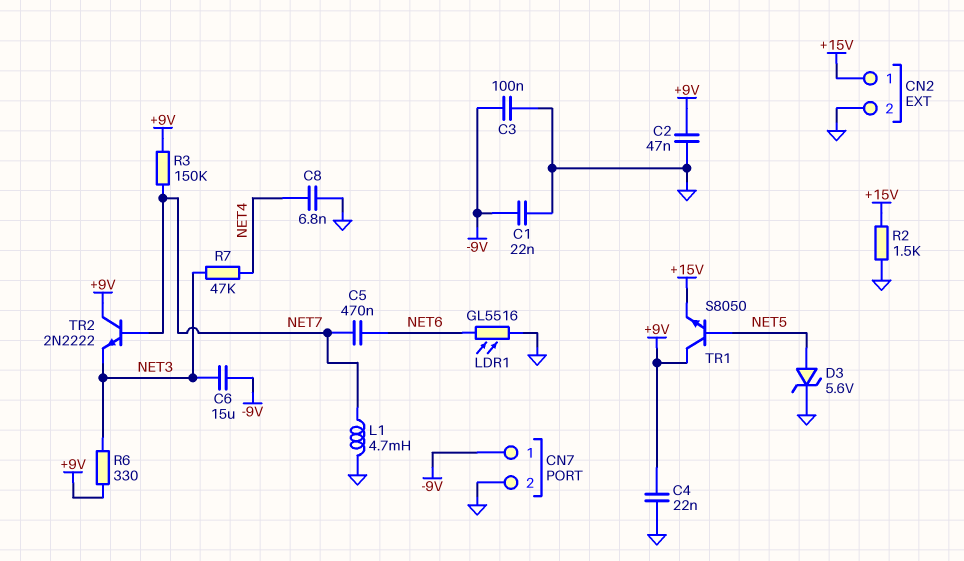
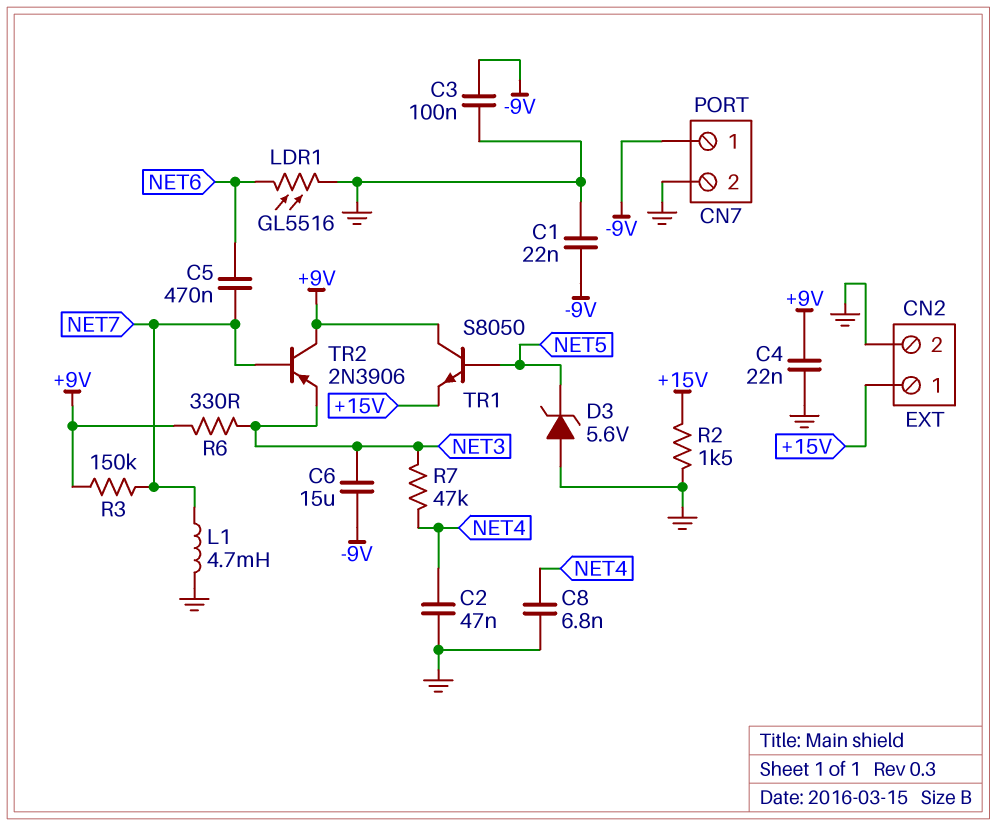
C2: 47nF (+9V, GND) -> 47nF (GND, NET4)
D3: zener 5.6V (A NET5, K GND) -> zener 5.6V (A GND, K NET5)
TR2: NPN 2N2222 (B NET7, C +9V, E NET3) -> PNP 2N3906 (B NET7, C +9V, E NET3)

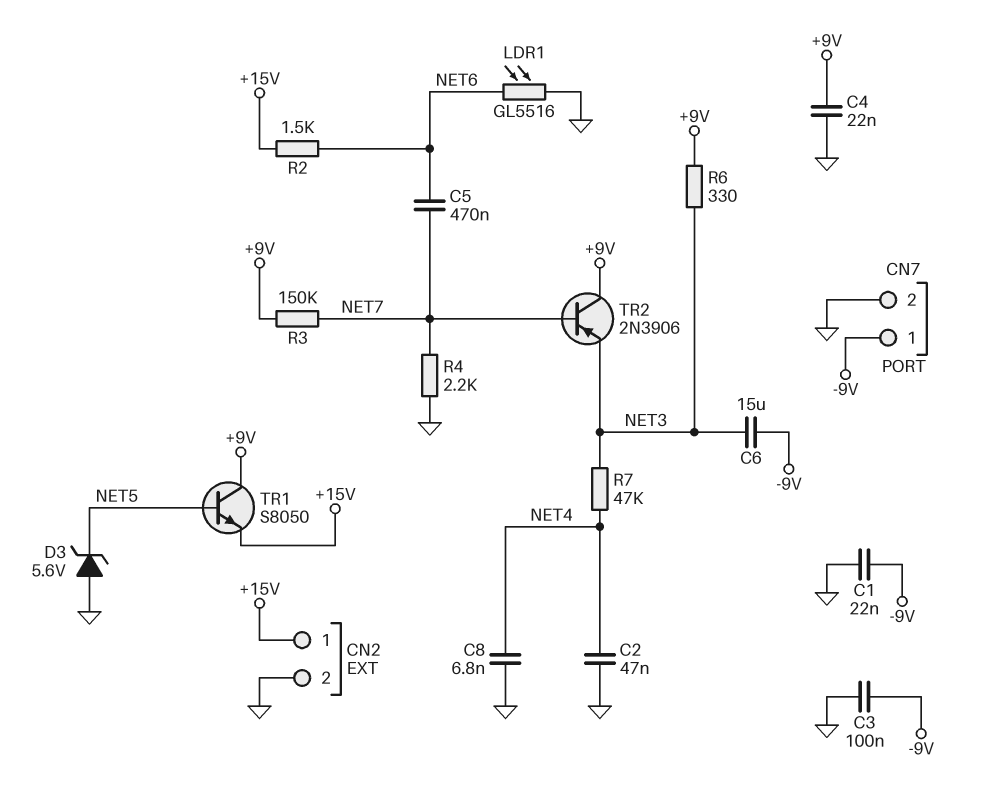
L1: 4.7mH (GND, NET7) -> none
R2: 1.5k (+15V, GND) -> 1.5k (+15V, NET6)
R4: none -> 2.2k (GND, NET7)

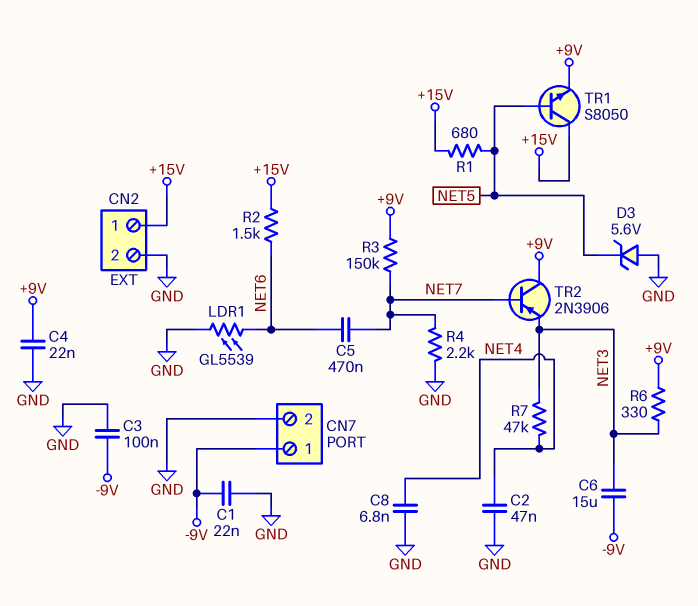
LDR1: GL5516 (GND, NET6) -> GL5539 (GND, NET6)
R1: none -> 680 (+15V, NET5)
TR1: NPN S8050 (B NET5, C +9V, E +15V) -> NPN S8050 (B NET5, C +15V, E +9V)

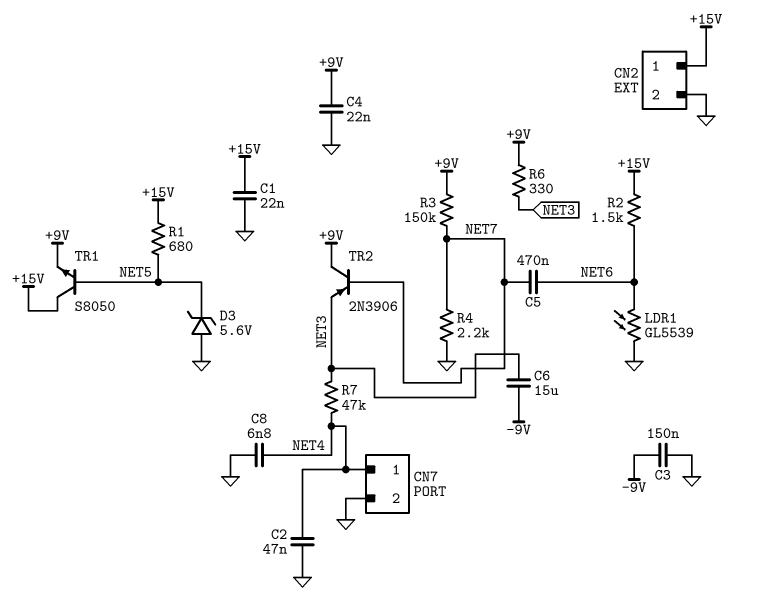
C1: 22nF (-9V, GND) -> 22nF (+15V, GND)
C3: 100nF (-9V, GND) -> 150nF (-9V, GND)
CN7 pin 1: -9V -> NET4

